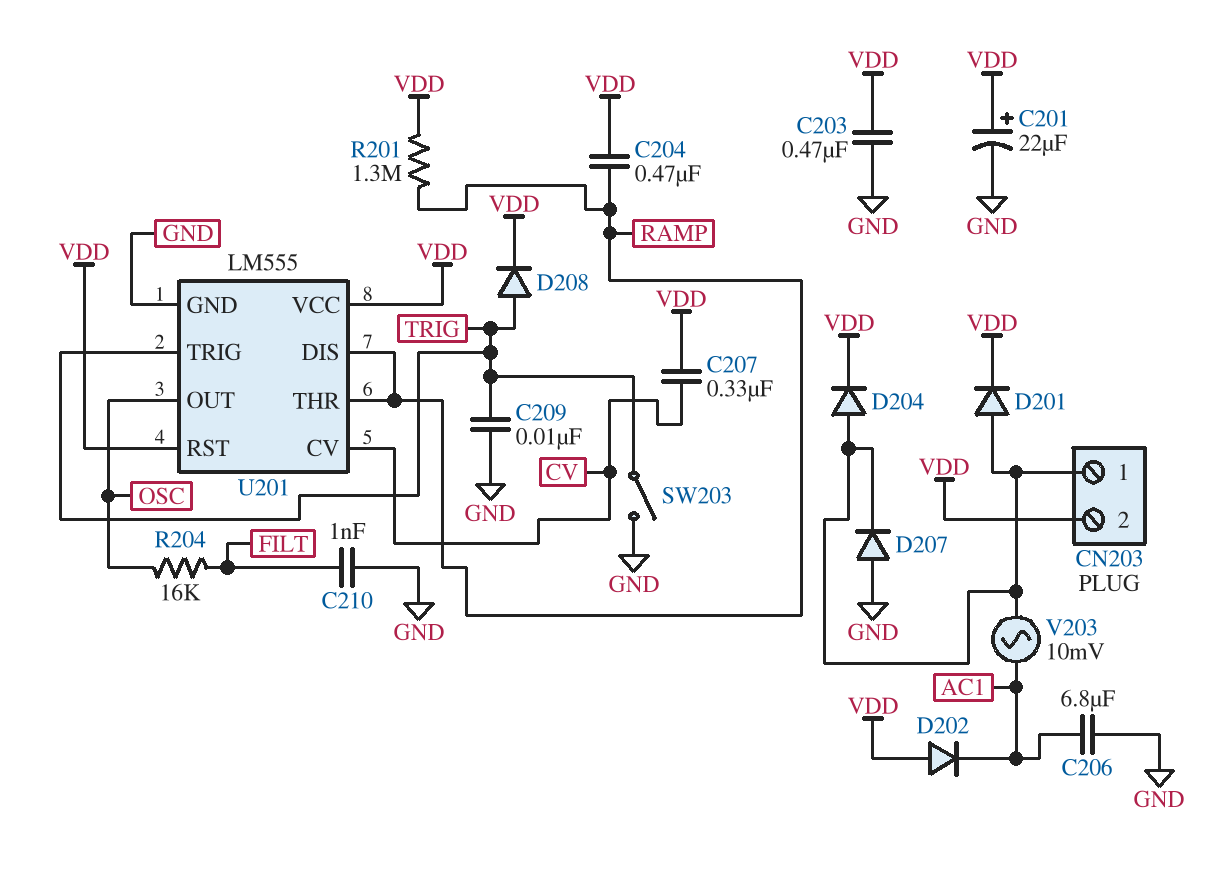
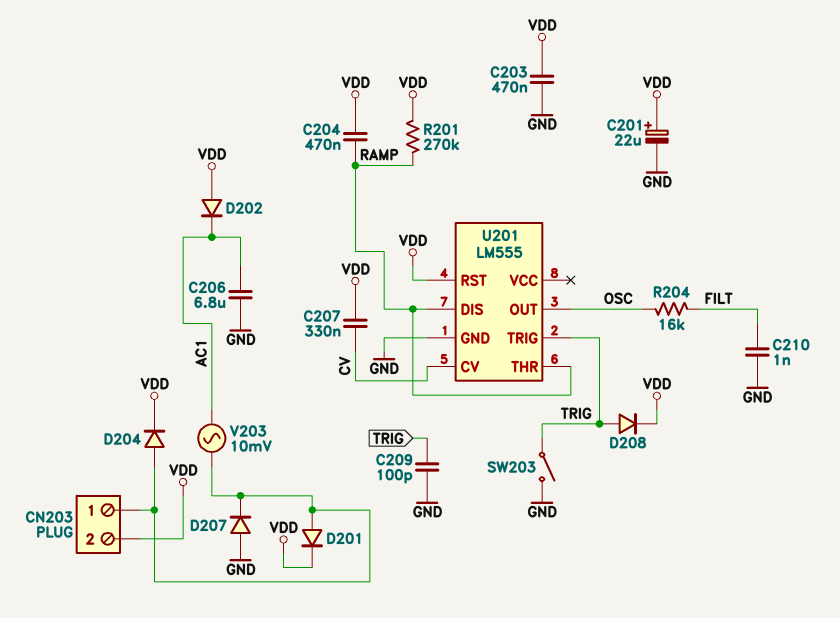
C209: 10nF (GND, TRIG) -> 100pF (GND, TRIG)
R201: 1.3M (RAMP, VDD) -> 270k (RAMP, VDD)
U201 pin VCC: VDD -> none

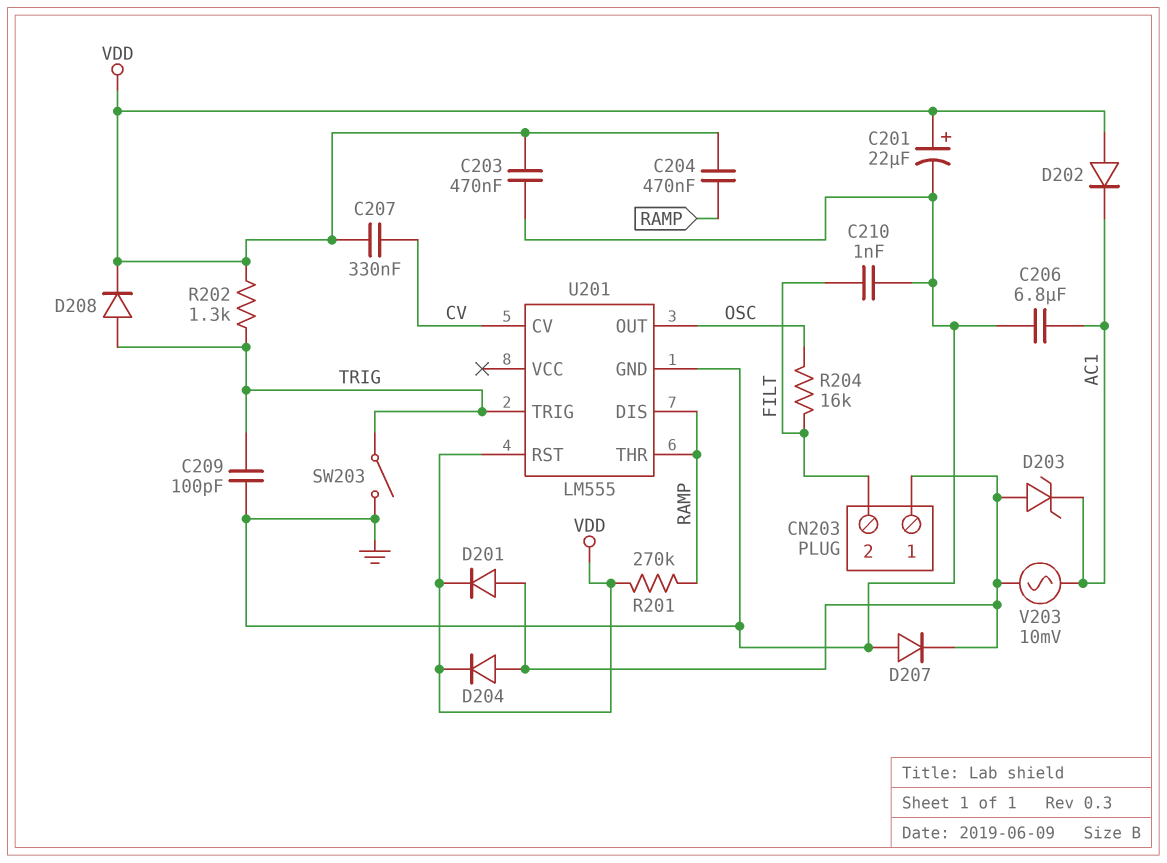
CN203 pin 2: VDD -> FILT
D203: none -> zener (A CN203/1, K AC1)
R202: none -> 1.3k (TRIG, VDD)

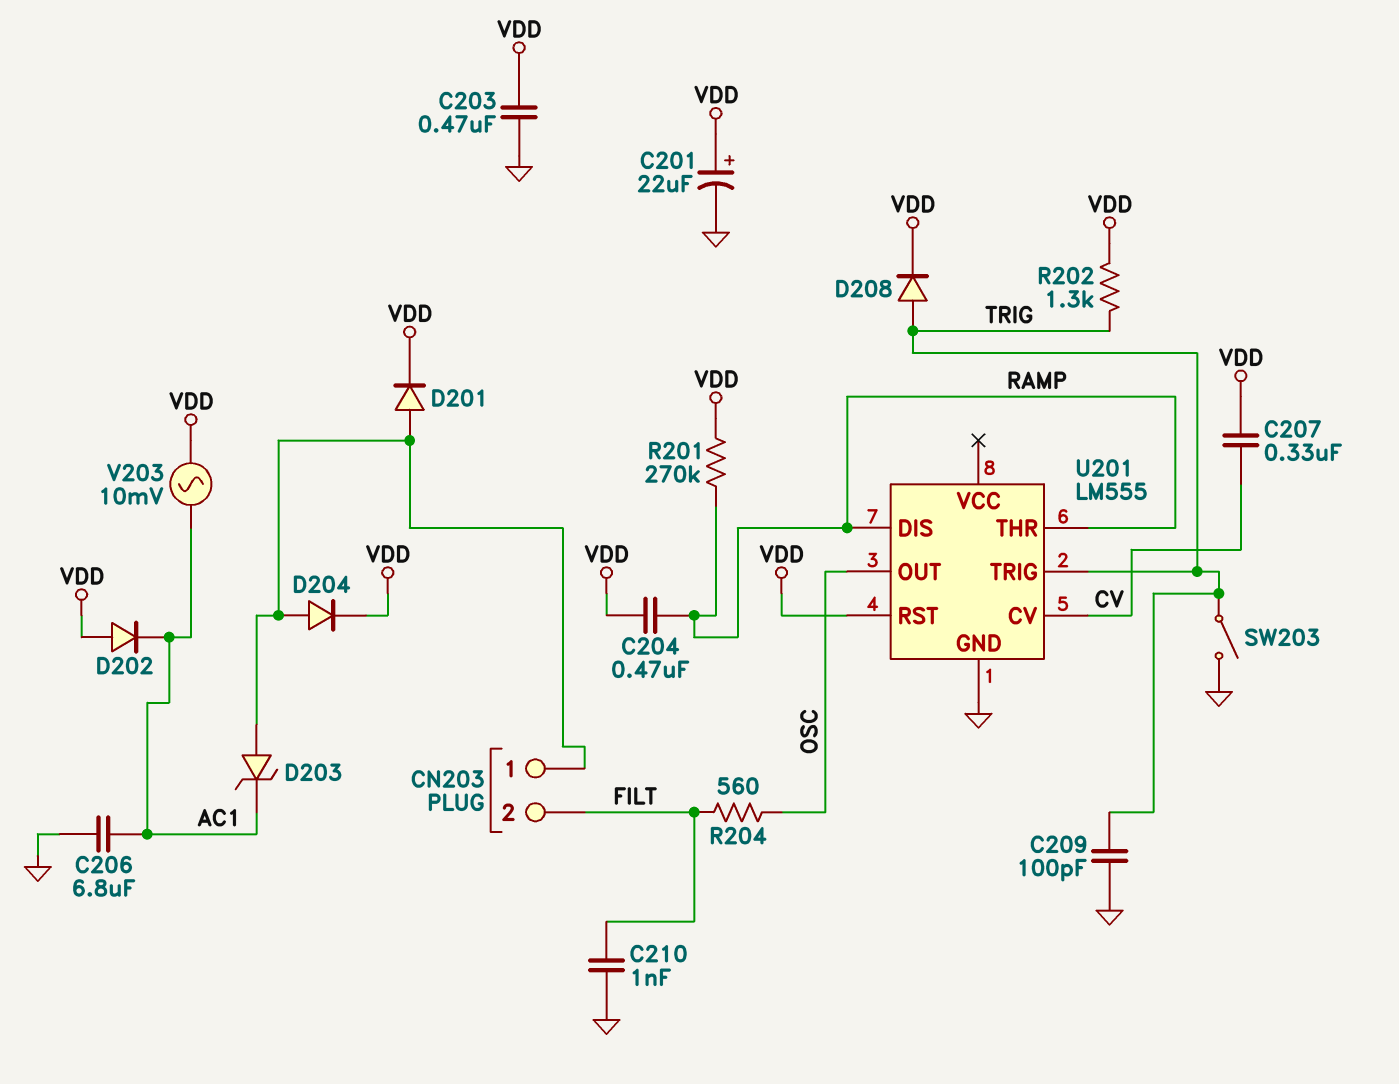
D207: diode (A GND, K CN203/1) -> none
R204: 16k (FILT, OSC) -> 560 (FILT, OSC)
V203: AC 10mV (AC1, CN203/1) -> AC 10mV (AC1, VDD)

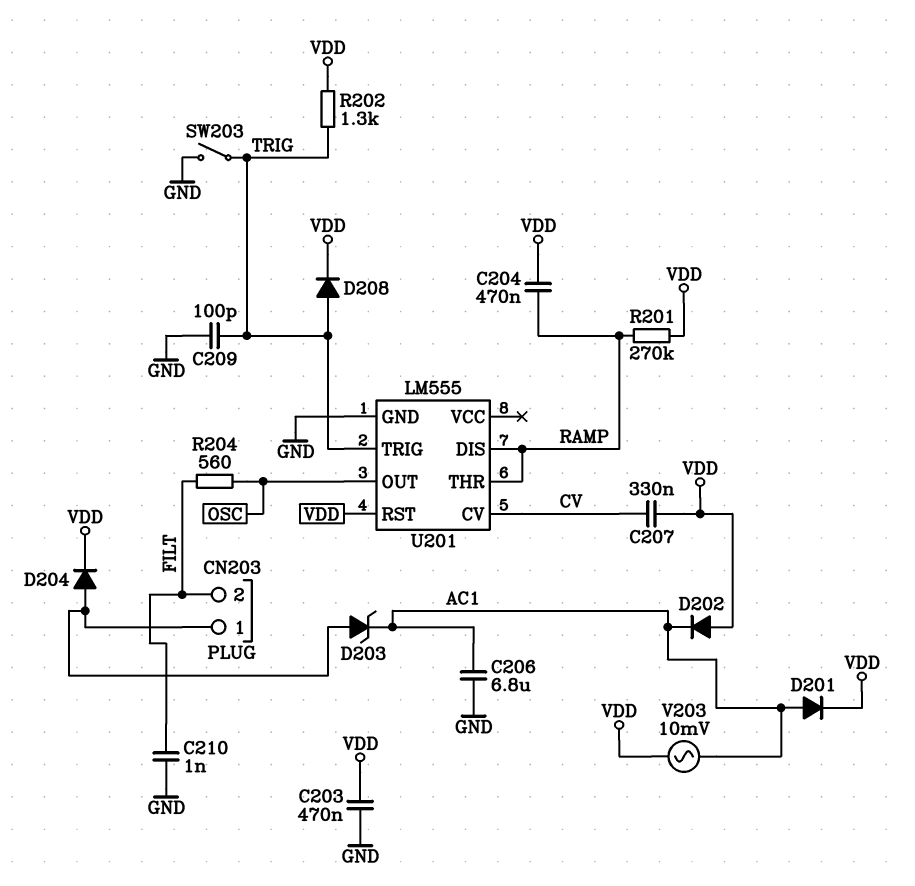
C201: 22uF (plus VDD, minus GND) -> none
D201: diode (A CN203/1, K VDD) -> diode (A AC1, K VDD)

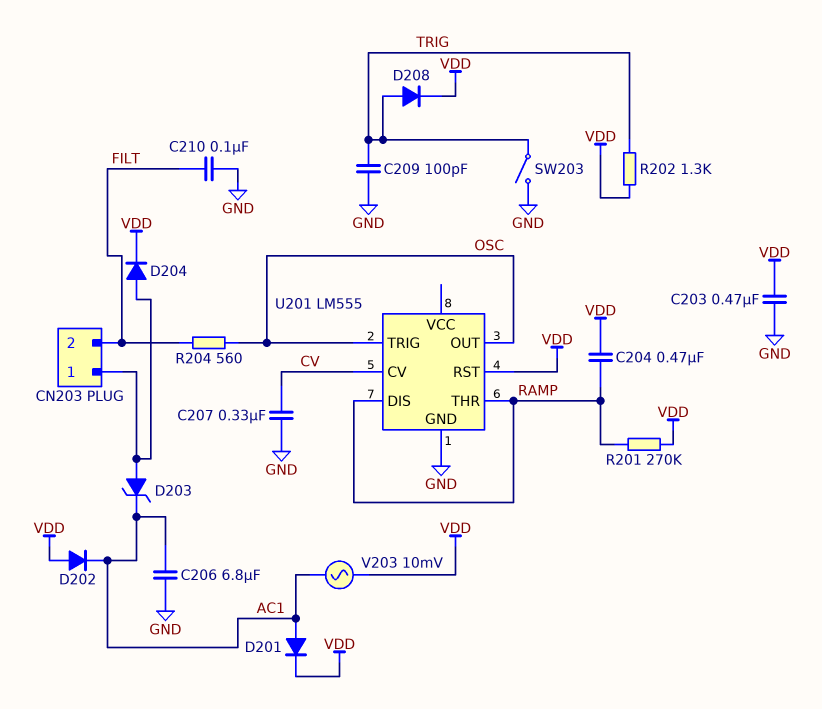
C207: 330nF (CV, VDD) -> 330nF (CV, GND)
C210: 1nF (FILT, GND) -> 100nF (FILT, GND)
U201 pin TRIG: TRIG -> OSC

